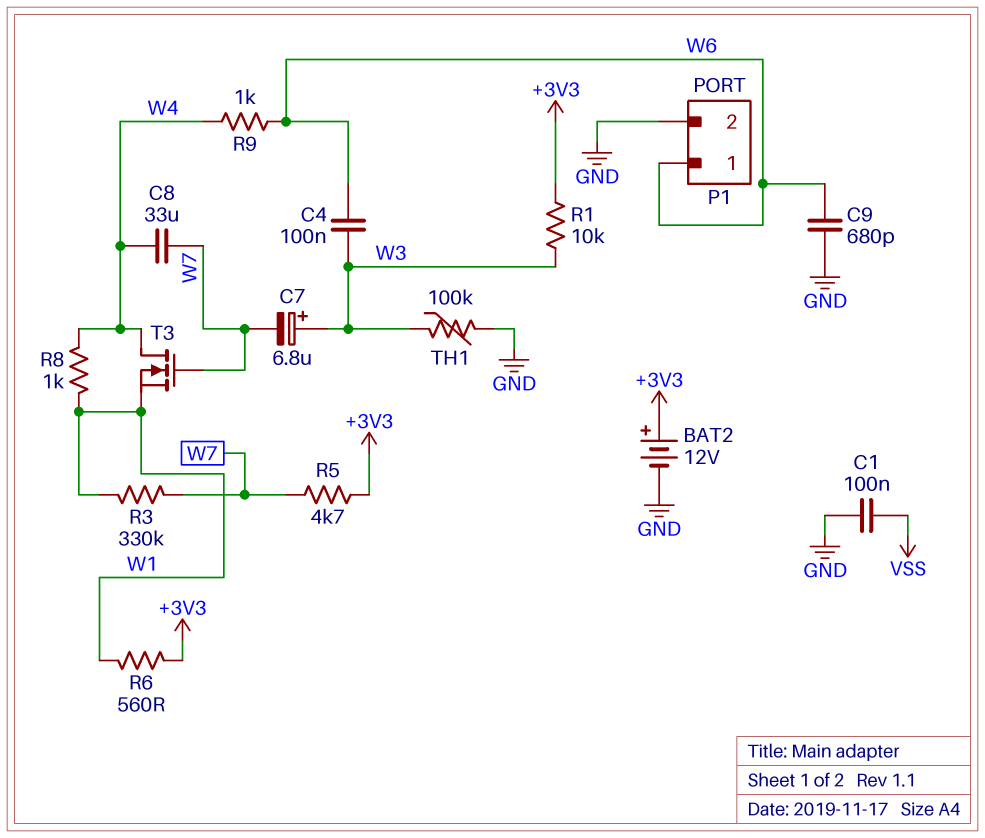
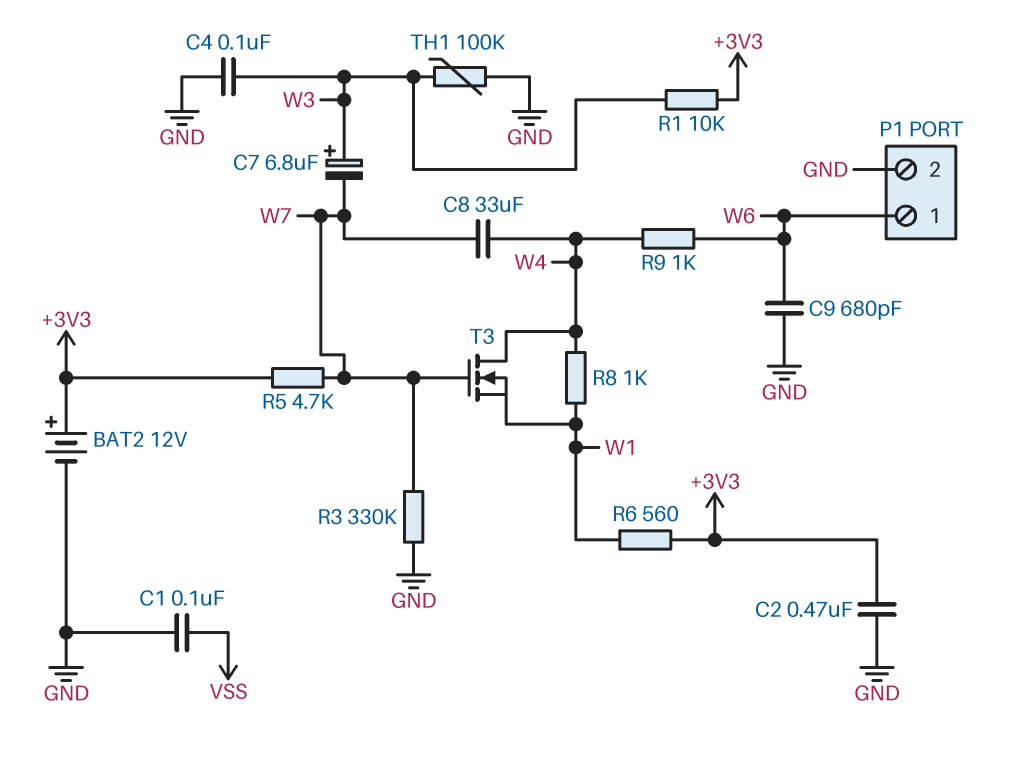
C2: none -> 470nF (+3V3, GND)
C4: 100nF (W3, W6) -> 100nF (GND, W3)
R3: 330k (W1, W7) -> 330k (GND, W7)

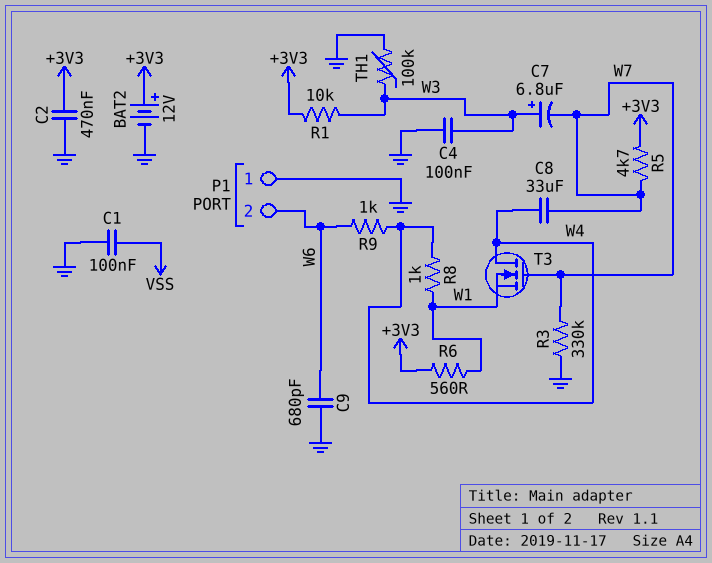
P1 pin 1: W6 -> GND
P1 pin 2: GND -> W6

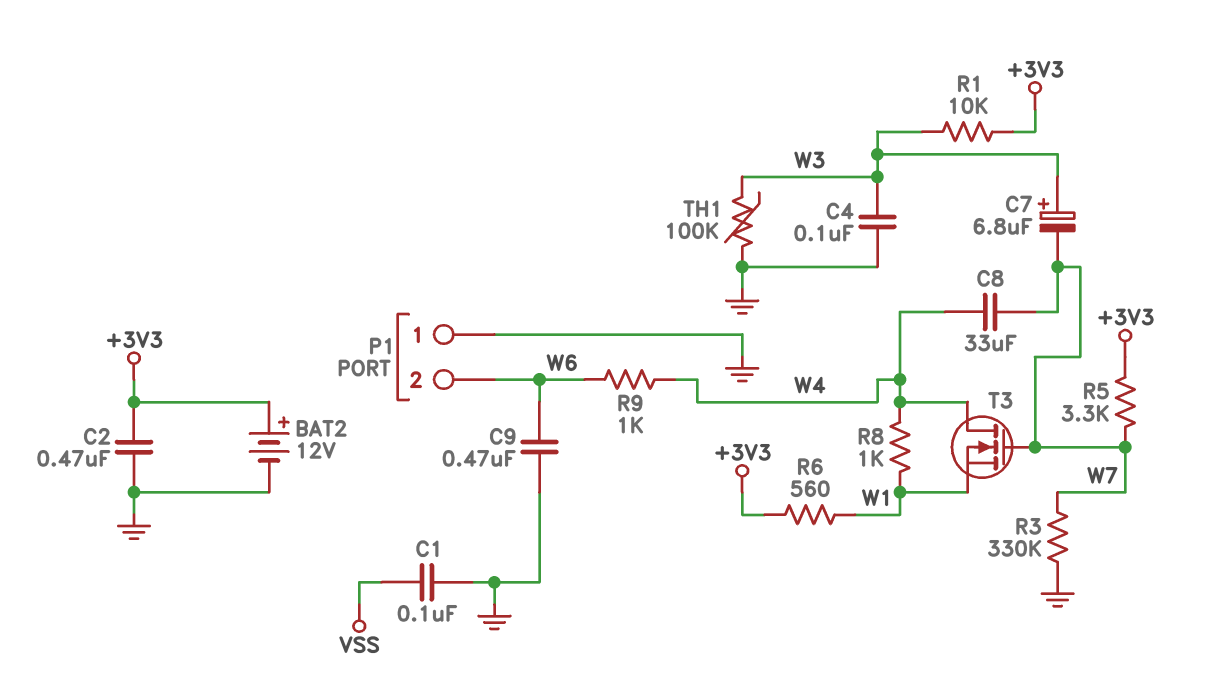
C9: 680pF (GND, W6) -> 470nF (GND, W6)
R5: 4.7k (+3V3, W7) -> 3.3k (+3V3, W7)

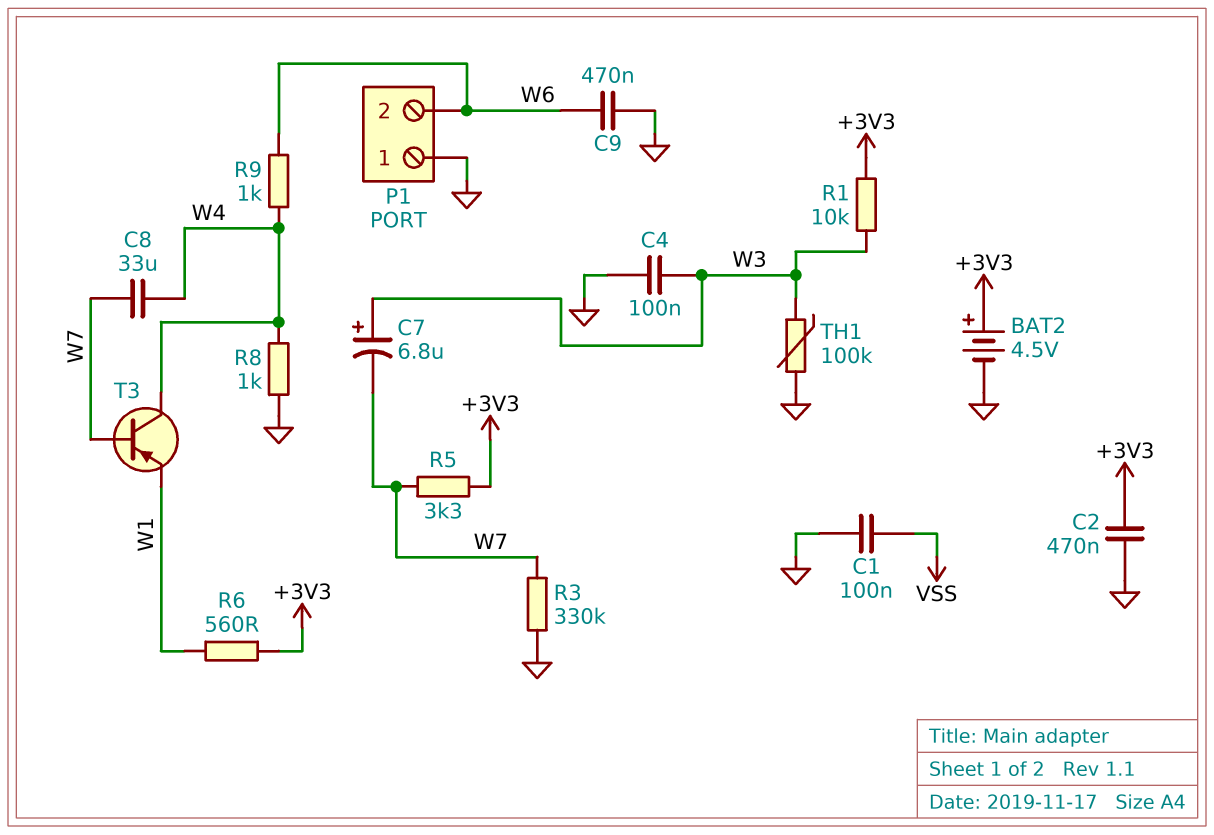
BAT2: 12V (plus +3V3, minus GND) -> 4.5V (plus +3V3, minus GND)
R8: 1k (W1, W4) -> 1k (GND, W4)
T3: NMOS (G W7, D W4, S W1) -> PNP (B W7, C W4, E W1)

